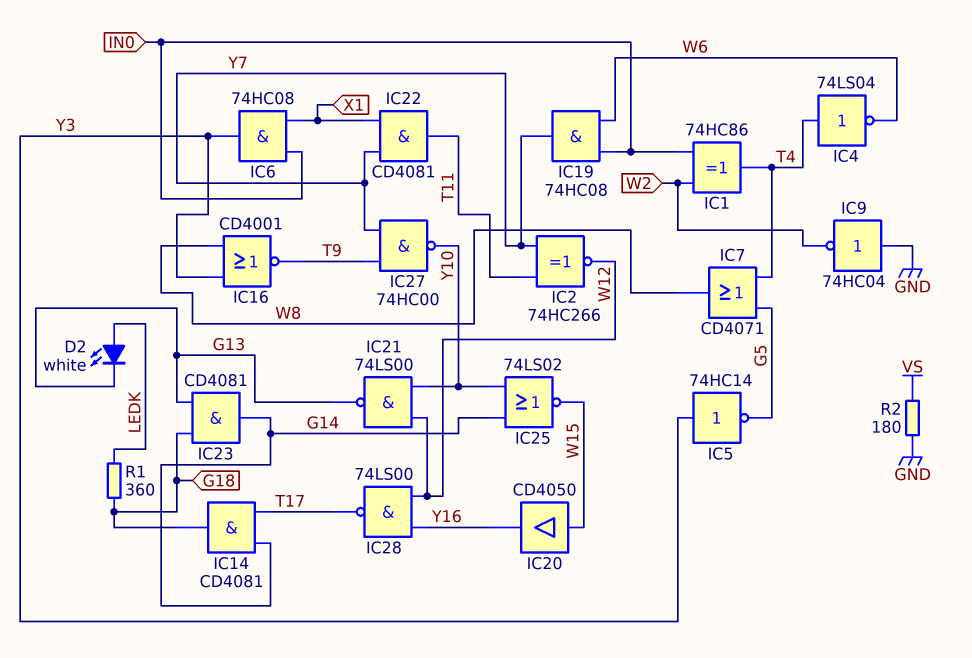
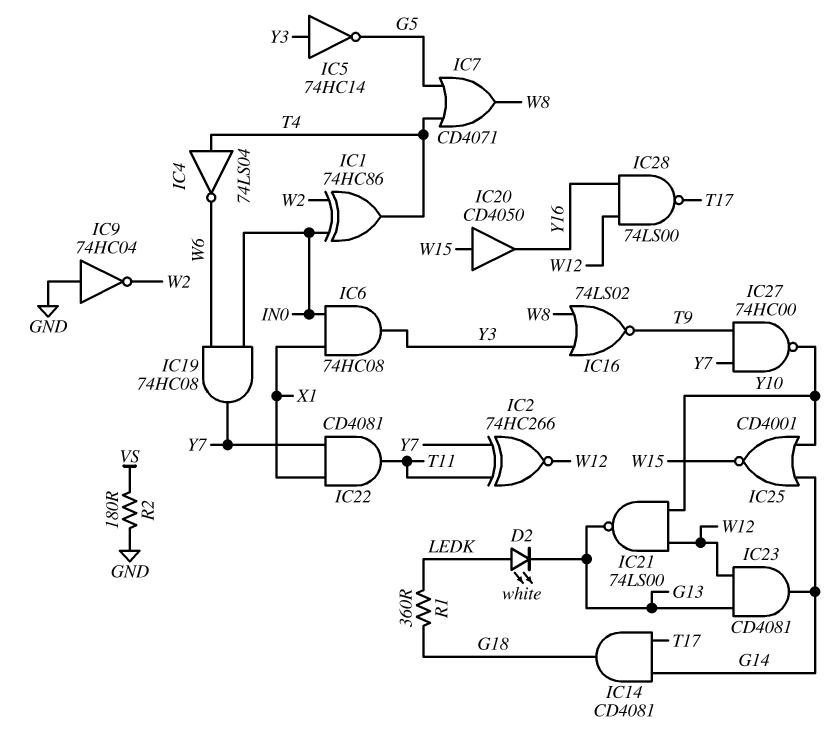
IC16: NOR CD4001 (in W8, in Y3, out T9) -> NOR 74LS02 (in W8, in Y3, out T9)
IC23: AND CD4081 (in G13, in G18, out G14) -> AND CD4081 (in G13, in W12, out G14)
IC25: NOR 74LS02 (in G14, in Y10, out W15) -> NOR CD4001 (in G14, in Y10, out W15)

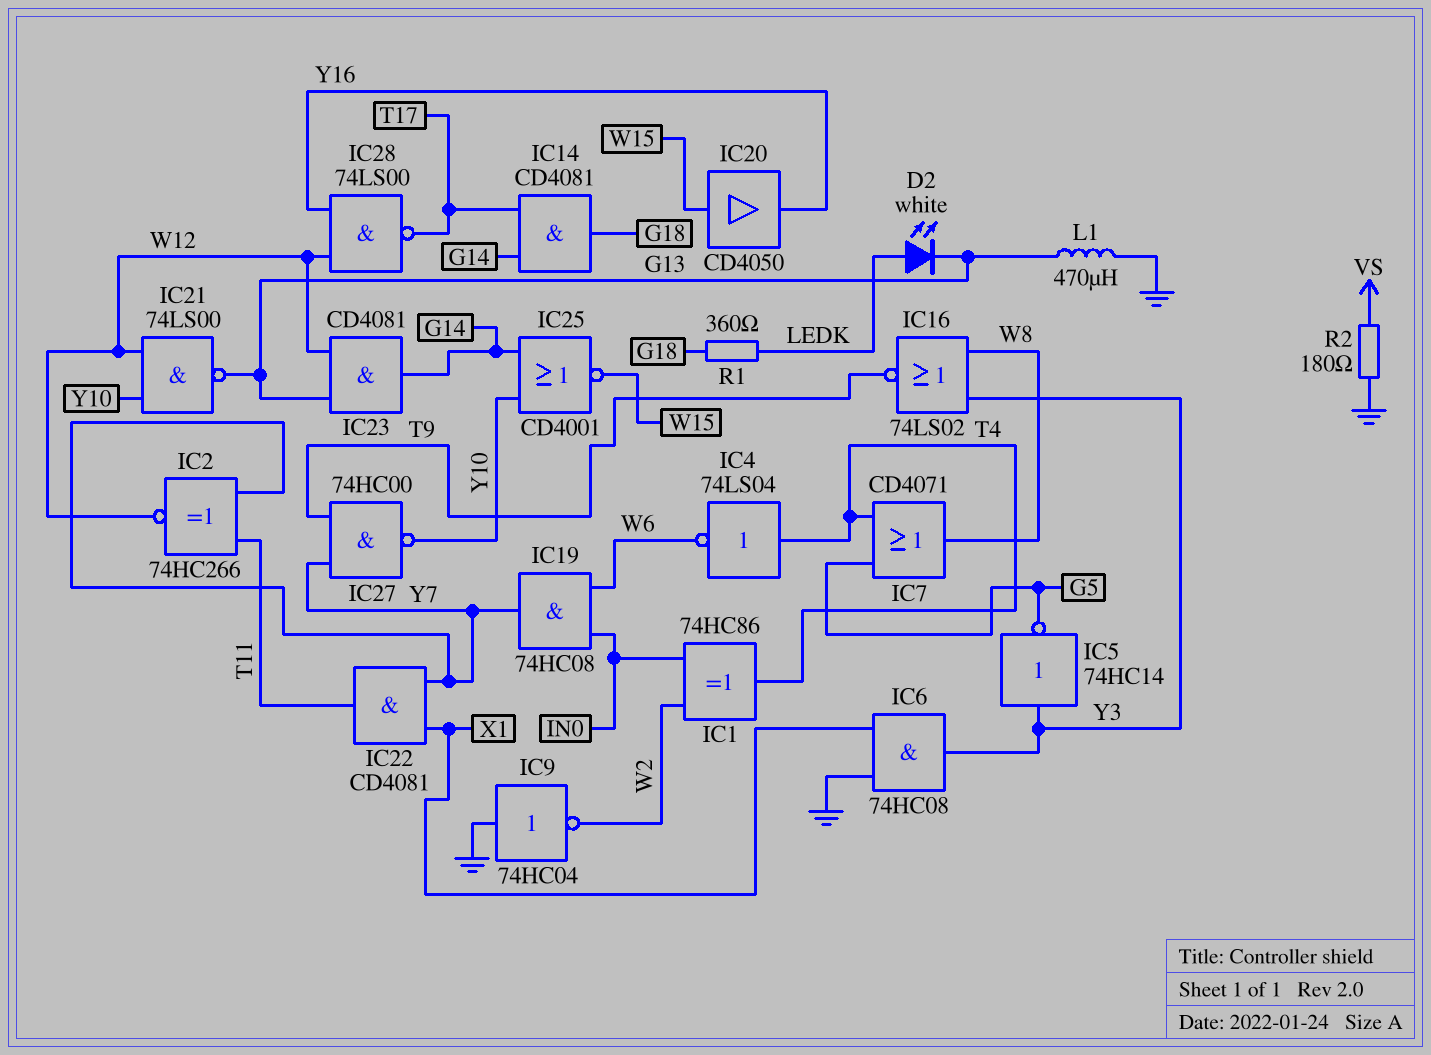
IC6: AND 74HC08 (in IN0, in X1, out Y3) -> AND 74HC08 (in GND, in X1, out Y3)
L1: none -> 470uH (G13, GND)

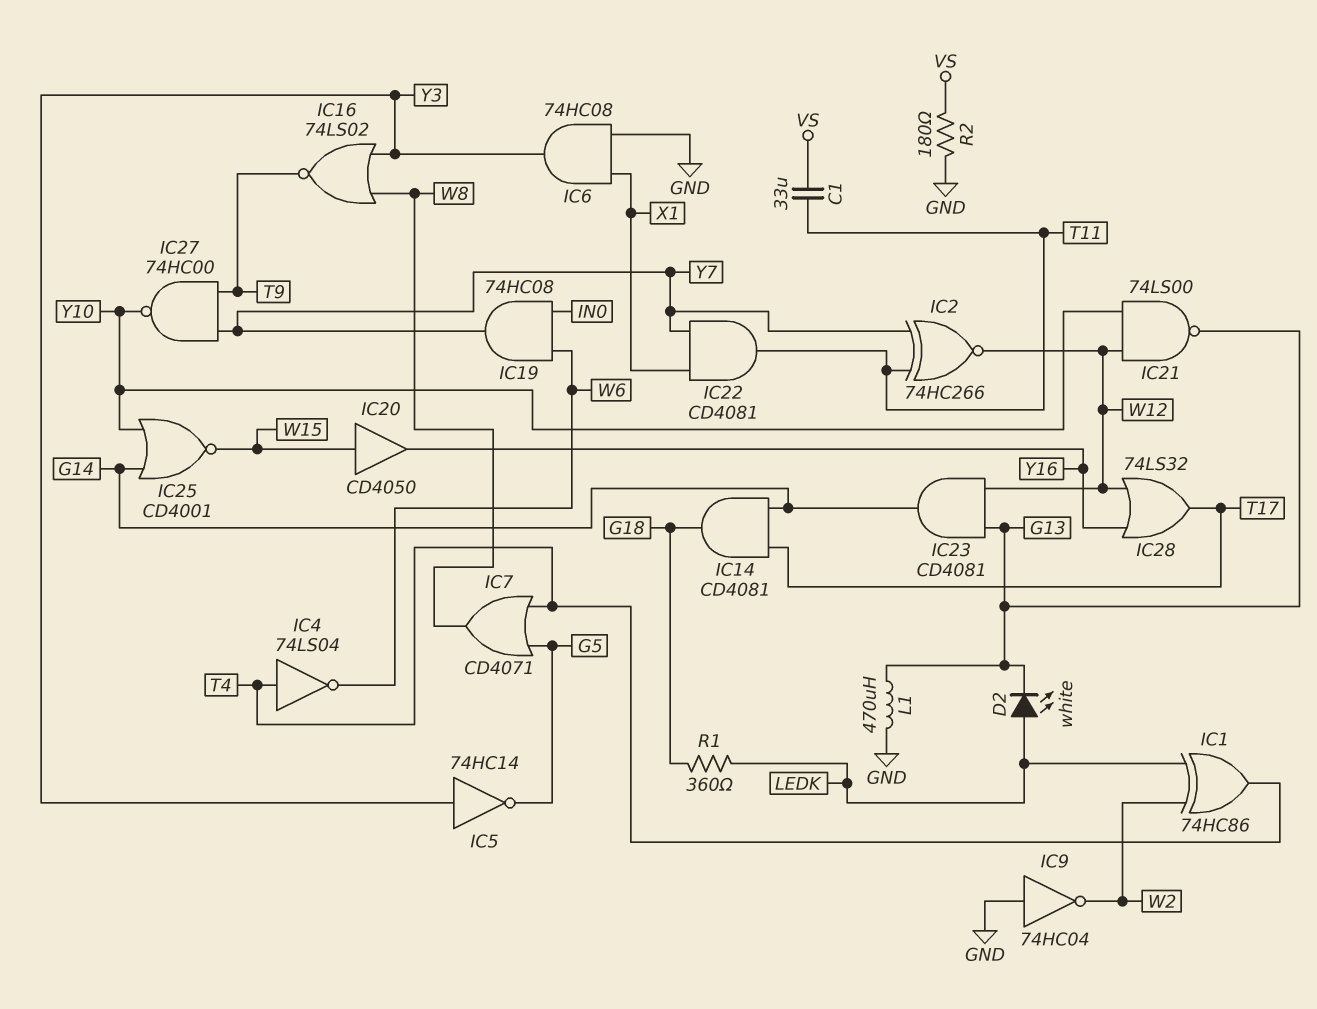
C1: none -> 33uF (T11, VS)
IC1: XOR 74HC86 (in IN0, in W2, out T4) -> XOR 74HC86 (in LEDK, in W2, out T4)
IC28: NAND 74LS00 (in W12, in Y16, out T17) -> OR 74LS32 (in W12, in Y16, out T17)

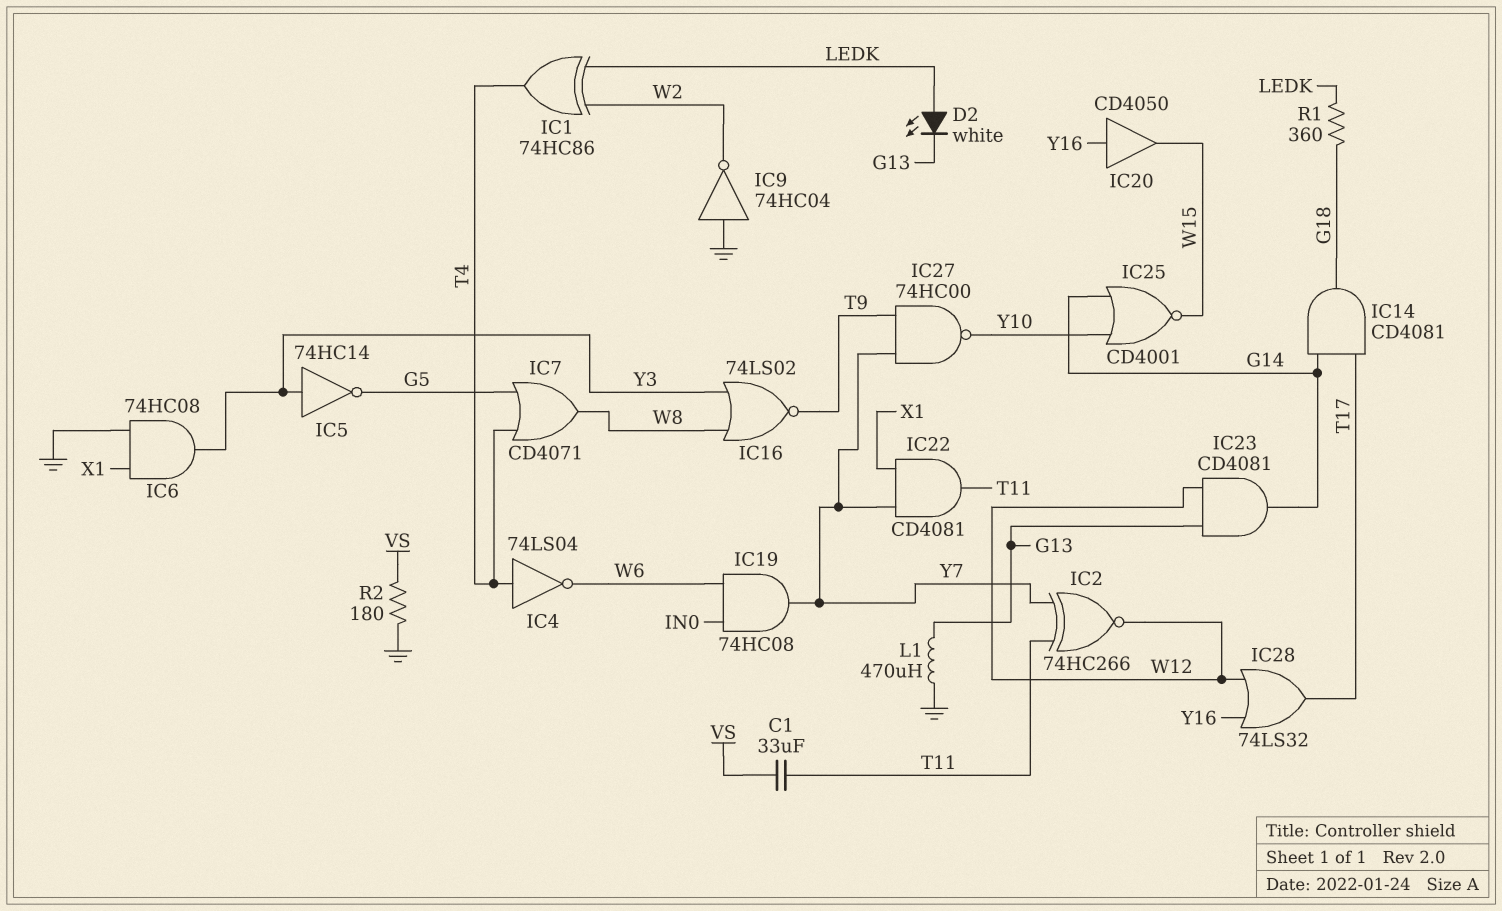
IC20: buffer CD4050 (in W15, out Y16) -> buffer CD4050 (in Y16, out W15)
IC21: NAND 74LS00 (in W12, in Y10, out G13) -> none

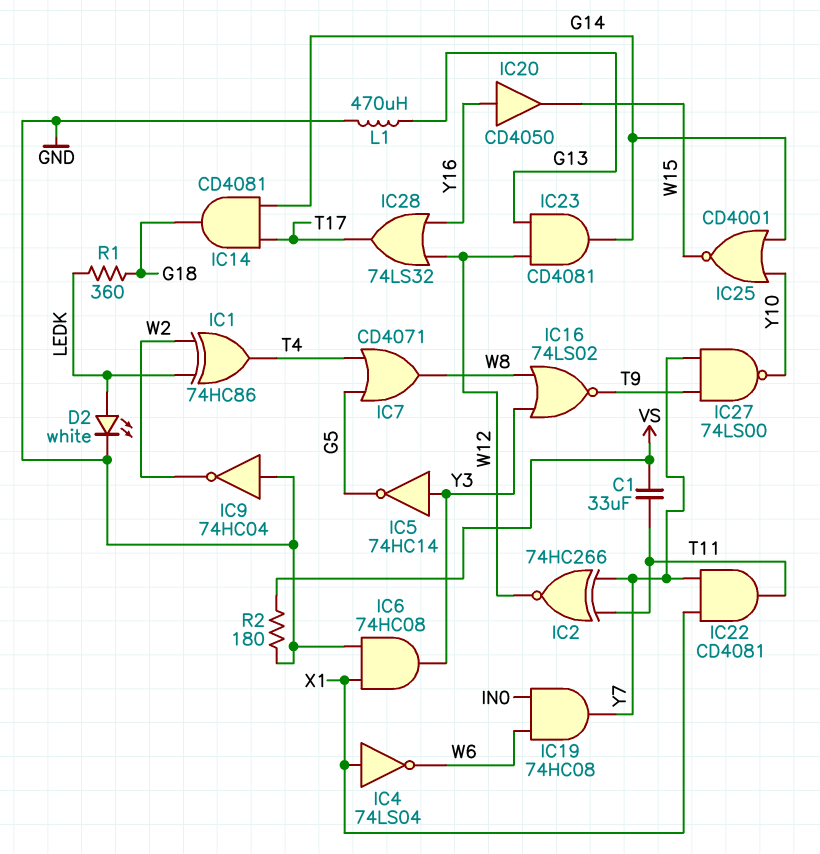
D2: LED white (A LEDK, K G13) -> LED white (A LEDK, K GND)
IC4: NOT 74LS04 (in T4, out W6) -> NOT 74LS04 (in X1, out W6)
IC27: NAND 74HC00 (in T9, in Y7, out Y10) -> NAND 74LS00 (in T9, in Y7, out Y10)

